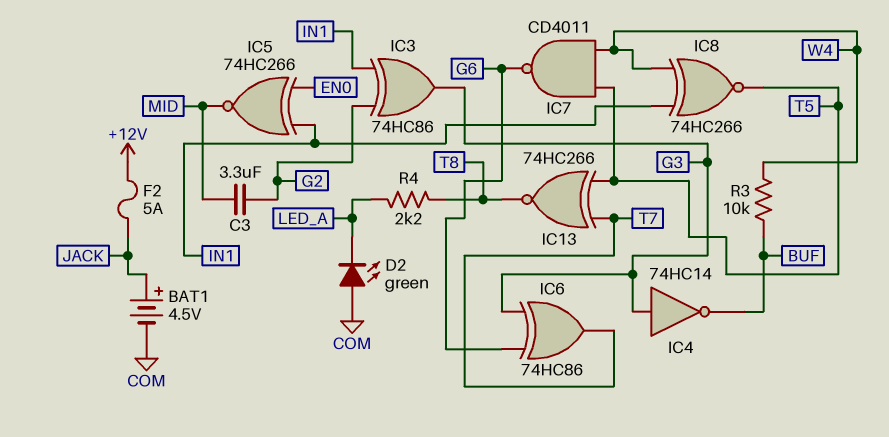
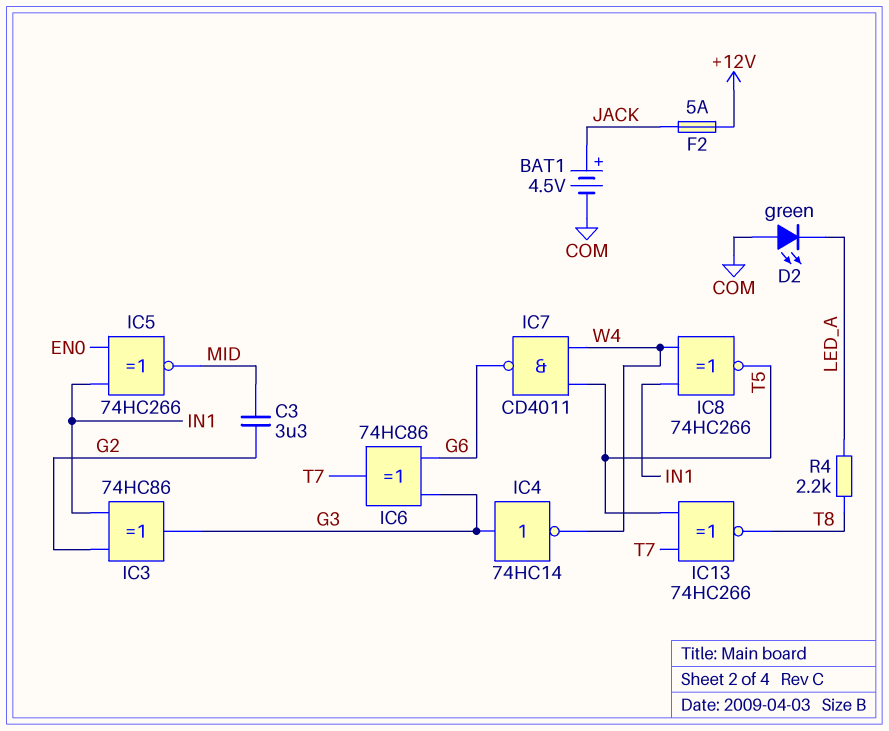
IC4: NOT 74HC14 (in G3, out BUF) -> NOT 74HC14 (in G3, out W4)
R3: 10k (BUF, W4) -> none

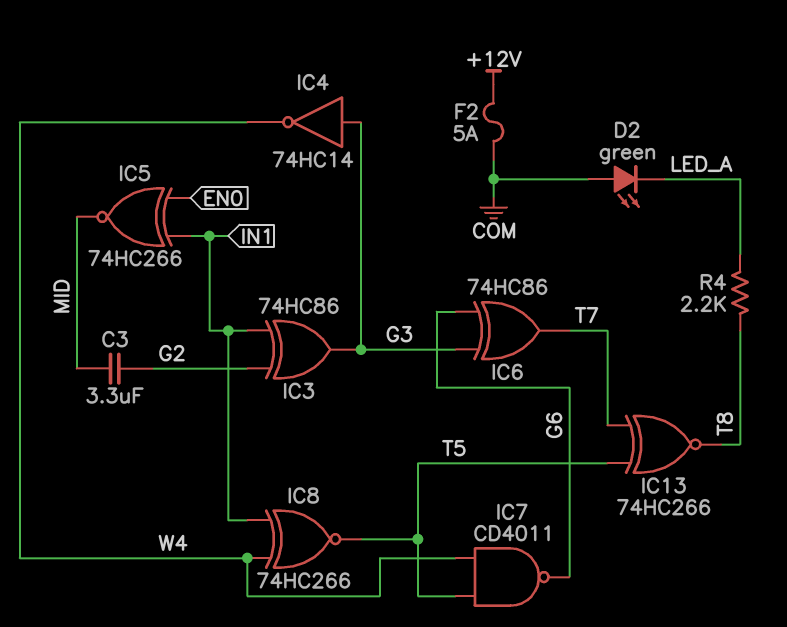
BAT1: 4.5V (plus JACK, minus COM) -> none
F2: 5A (+12V, JACK) -> 5A (+12V, COM)

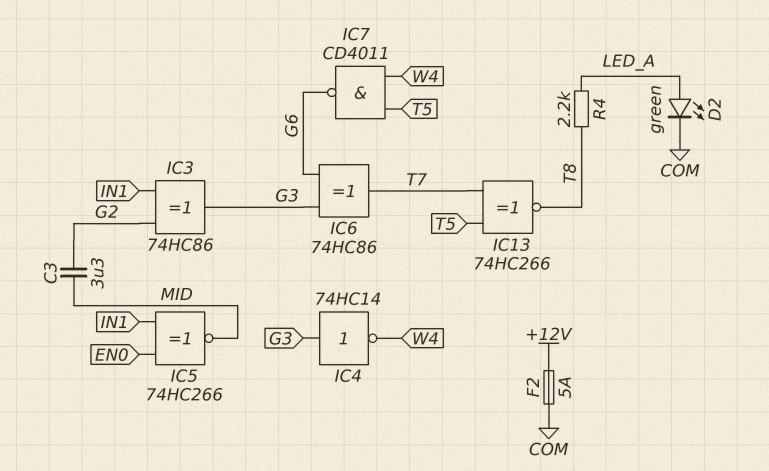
D2: LED green (A COM, K LED_A) -> LED green (A LED_A, K COM)
IC8: XNOR 74HC266 (in IN1, in W4, out T5) -> none

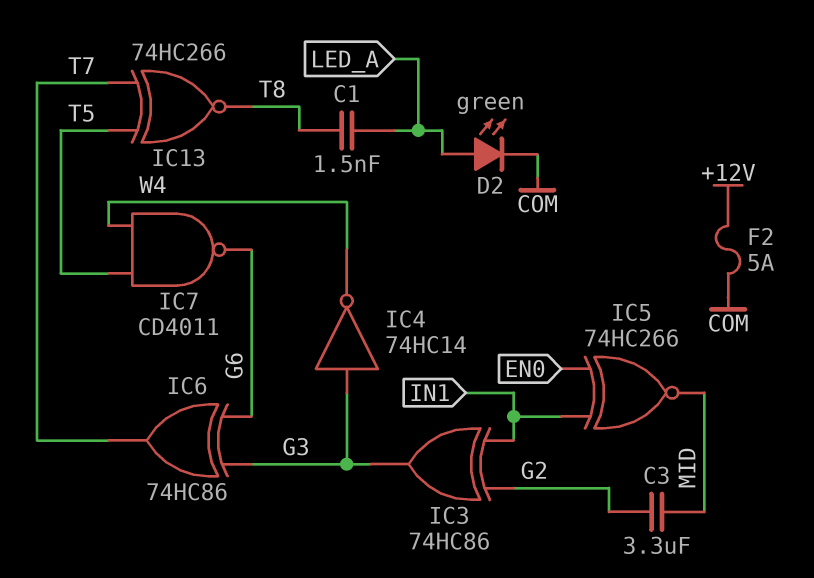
C1: none -> 1.5nF (LED_A, T8)
R4: 2.2k (LED_A, T8) -> none

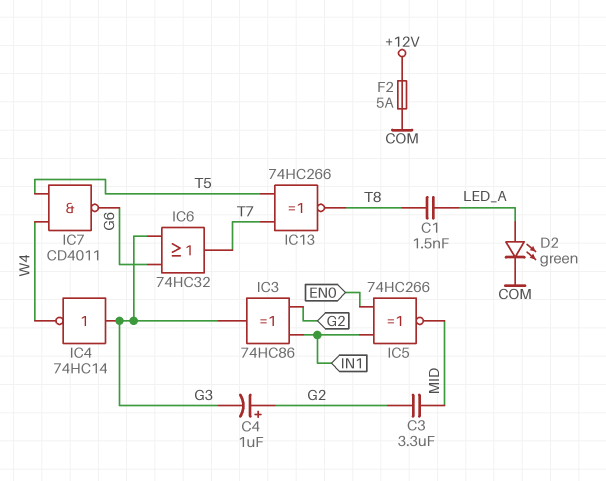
C4: none -> 1uF (plus G2, minus G3)
IC6: XOR 74HC86 (in G3, in G6, out T7) -> OR 74HC32 (in G3, in G6, out T7)

